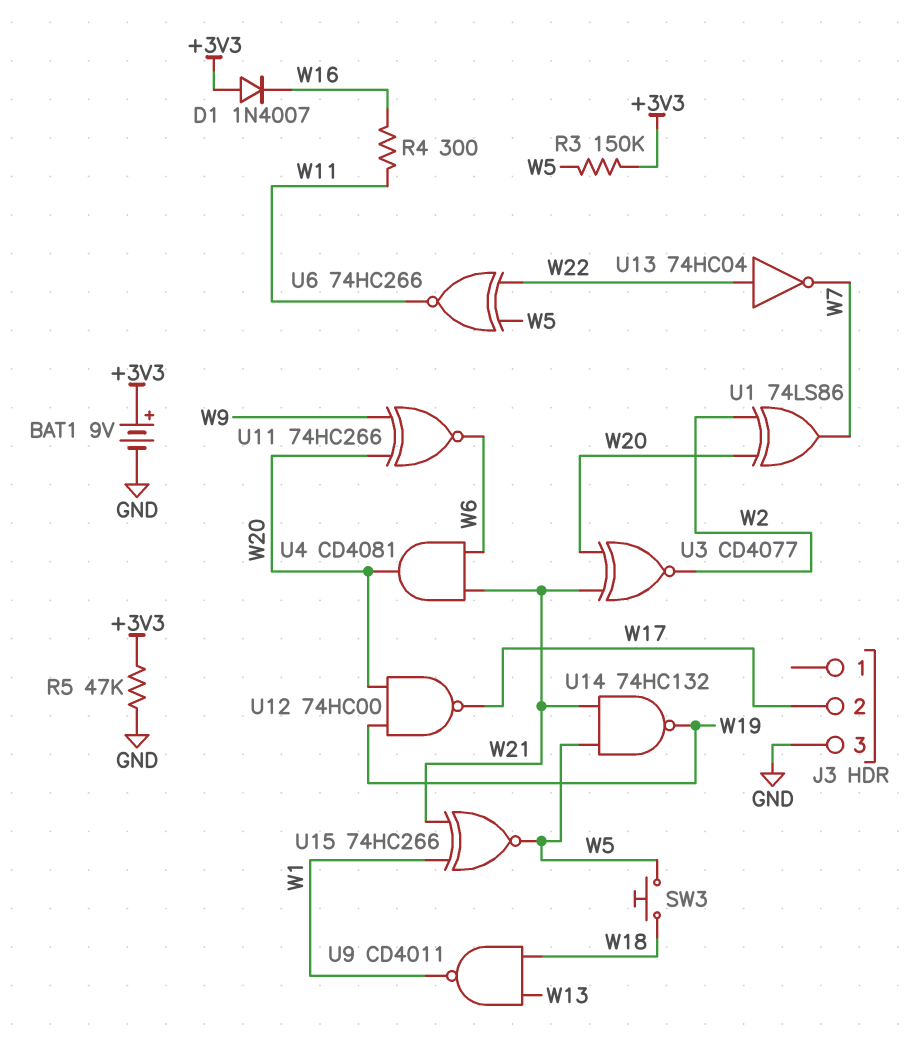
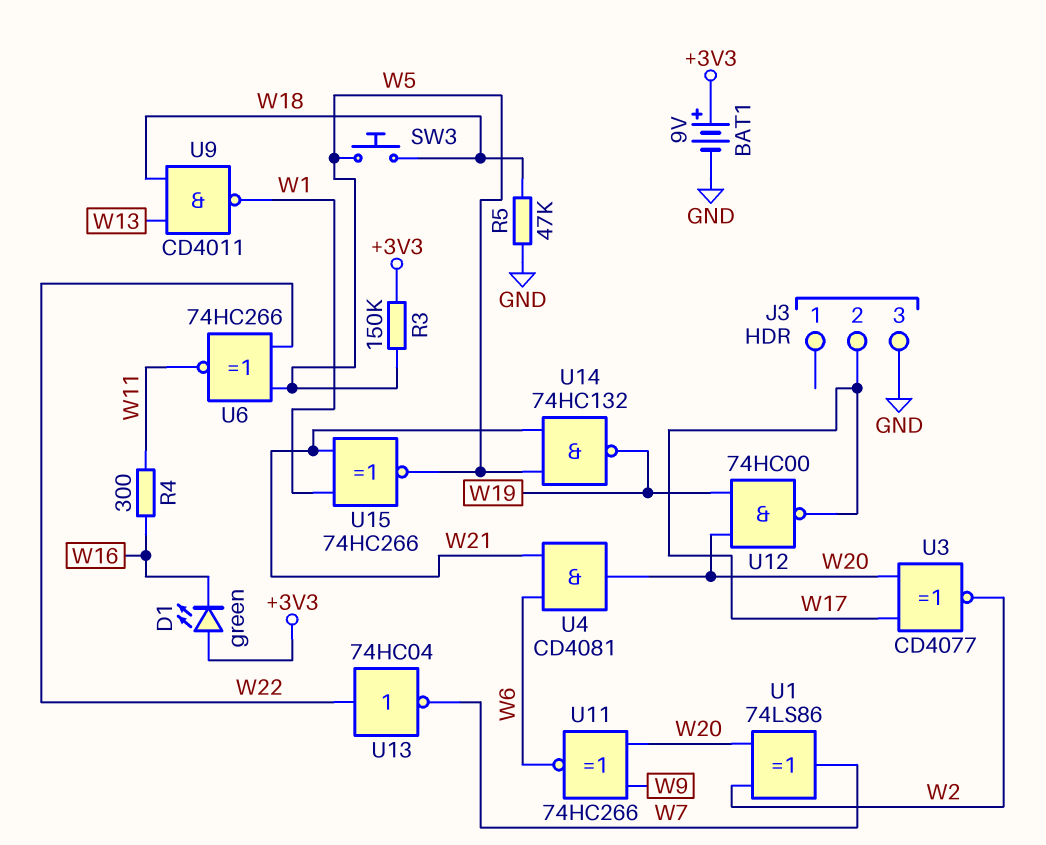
D1: diode 1N4007 (A +3V3, K W16) -> LED green (A +3V3, K W16)
R5: 47k (+3V3, GND) -> 47k (GND, W18)
U3: XNOR CD4077 (in W20, in W21, out W2) -> XNOR CD4077 (in W17, in W20, out W2)

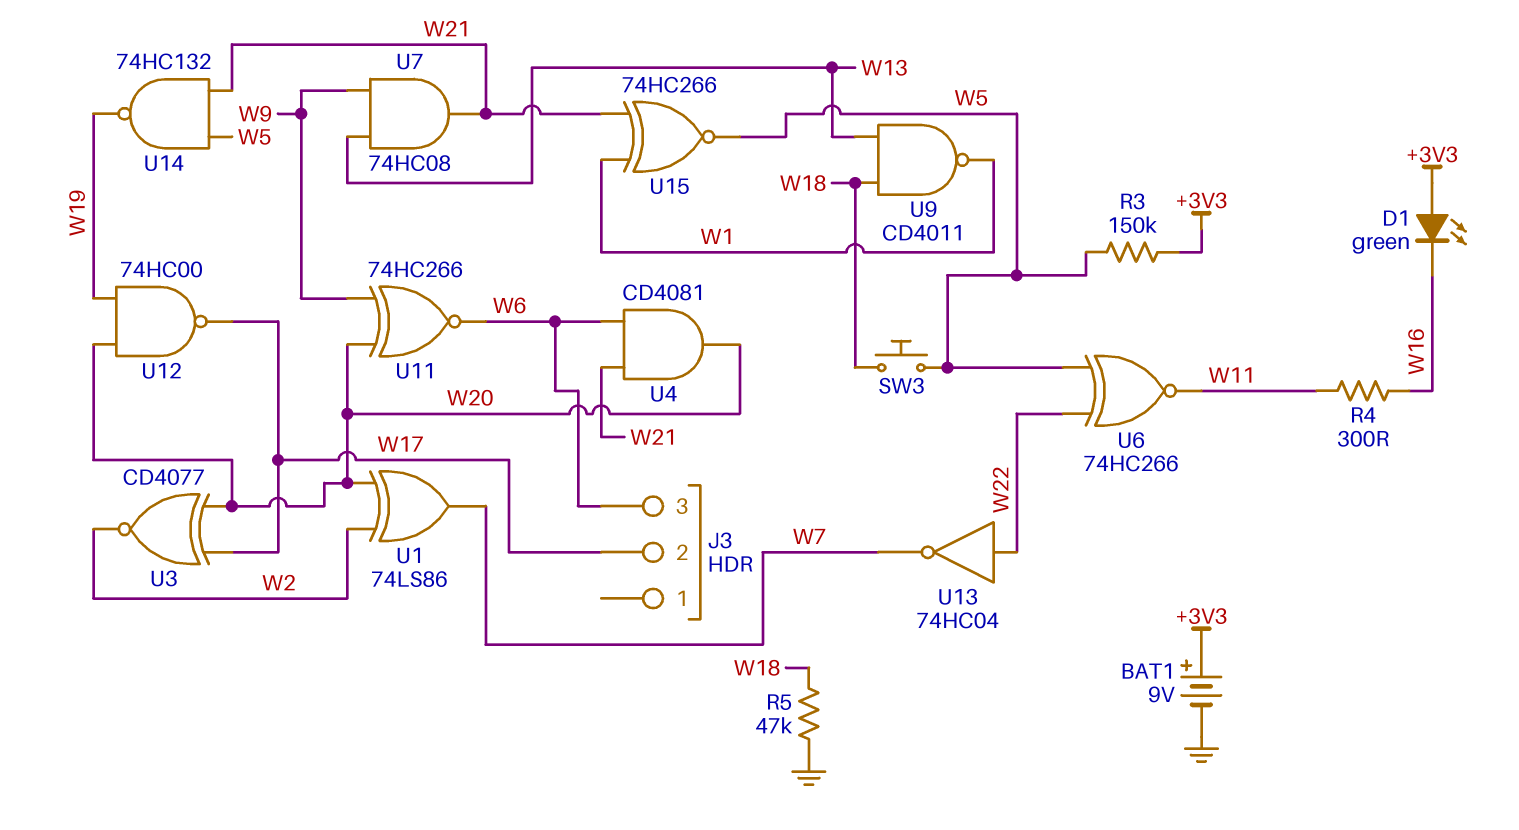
J3 pin 3: GND -> W6
U7: none -> AND 74HC08 (in W9, in W13, out W21)

